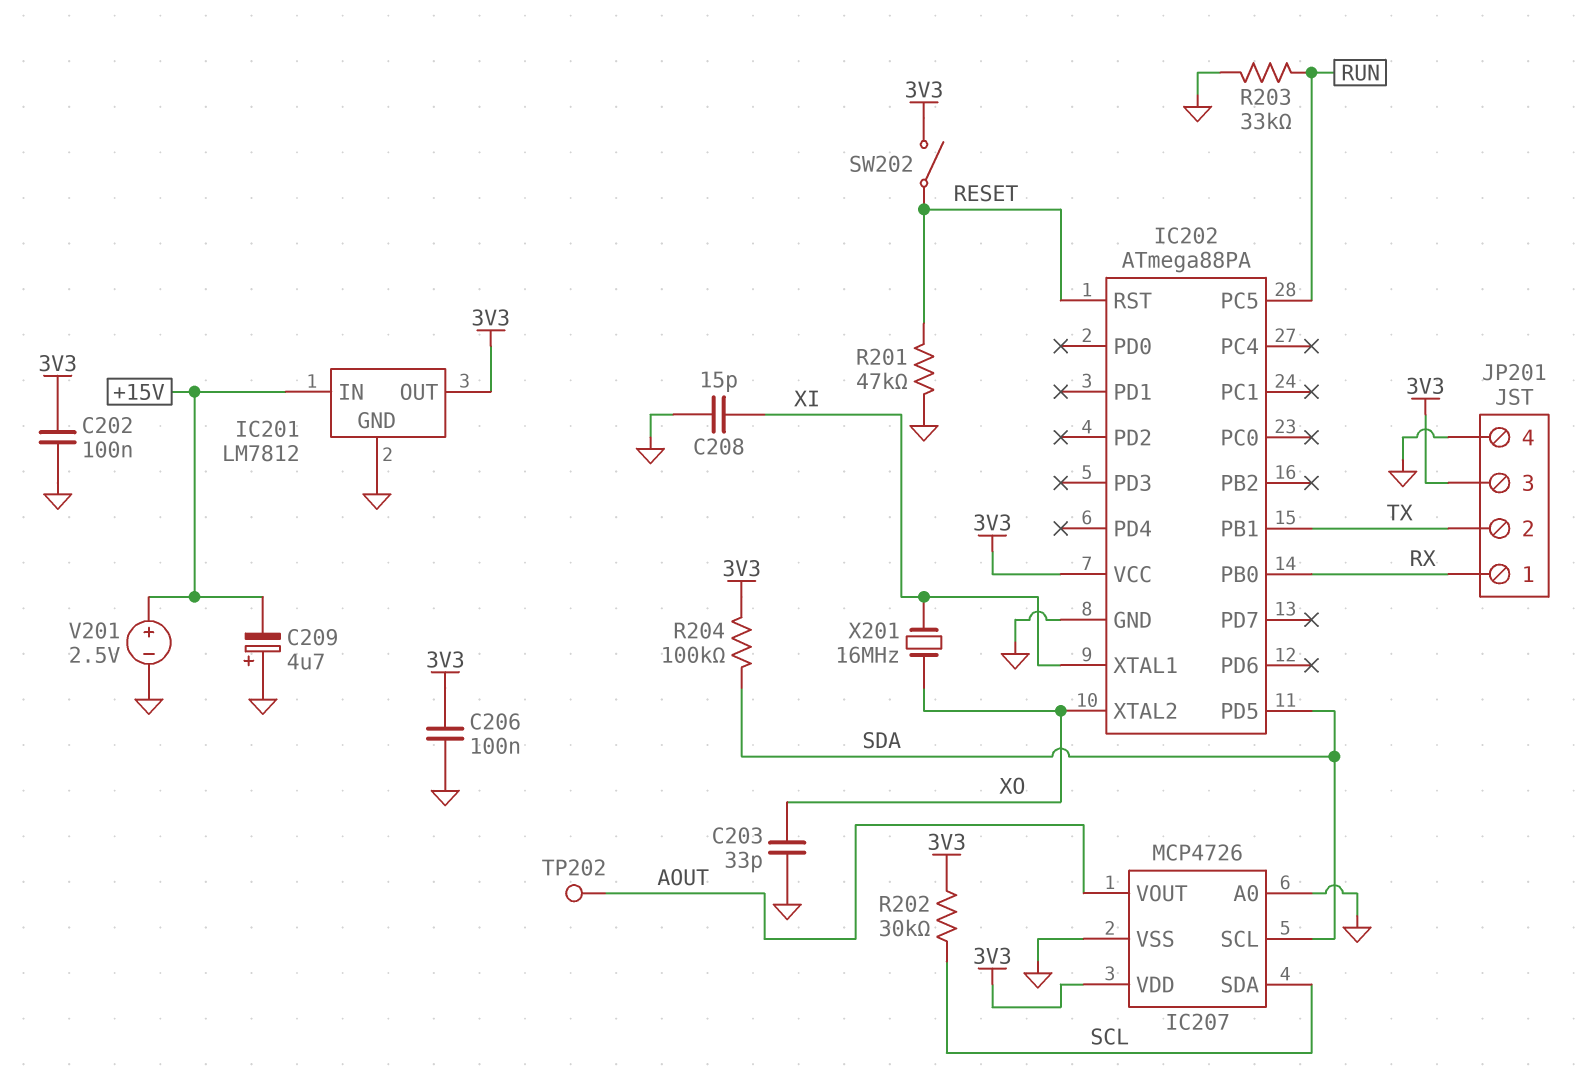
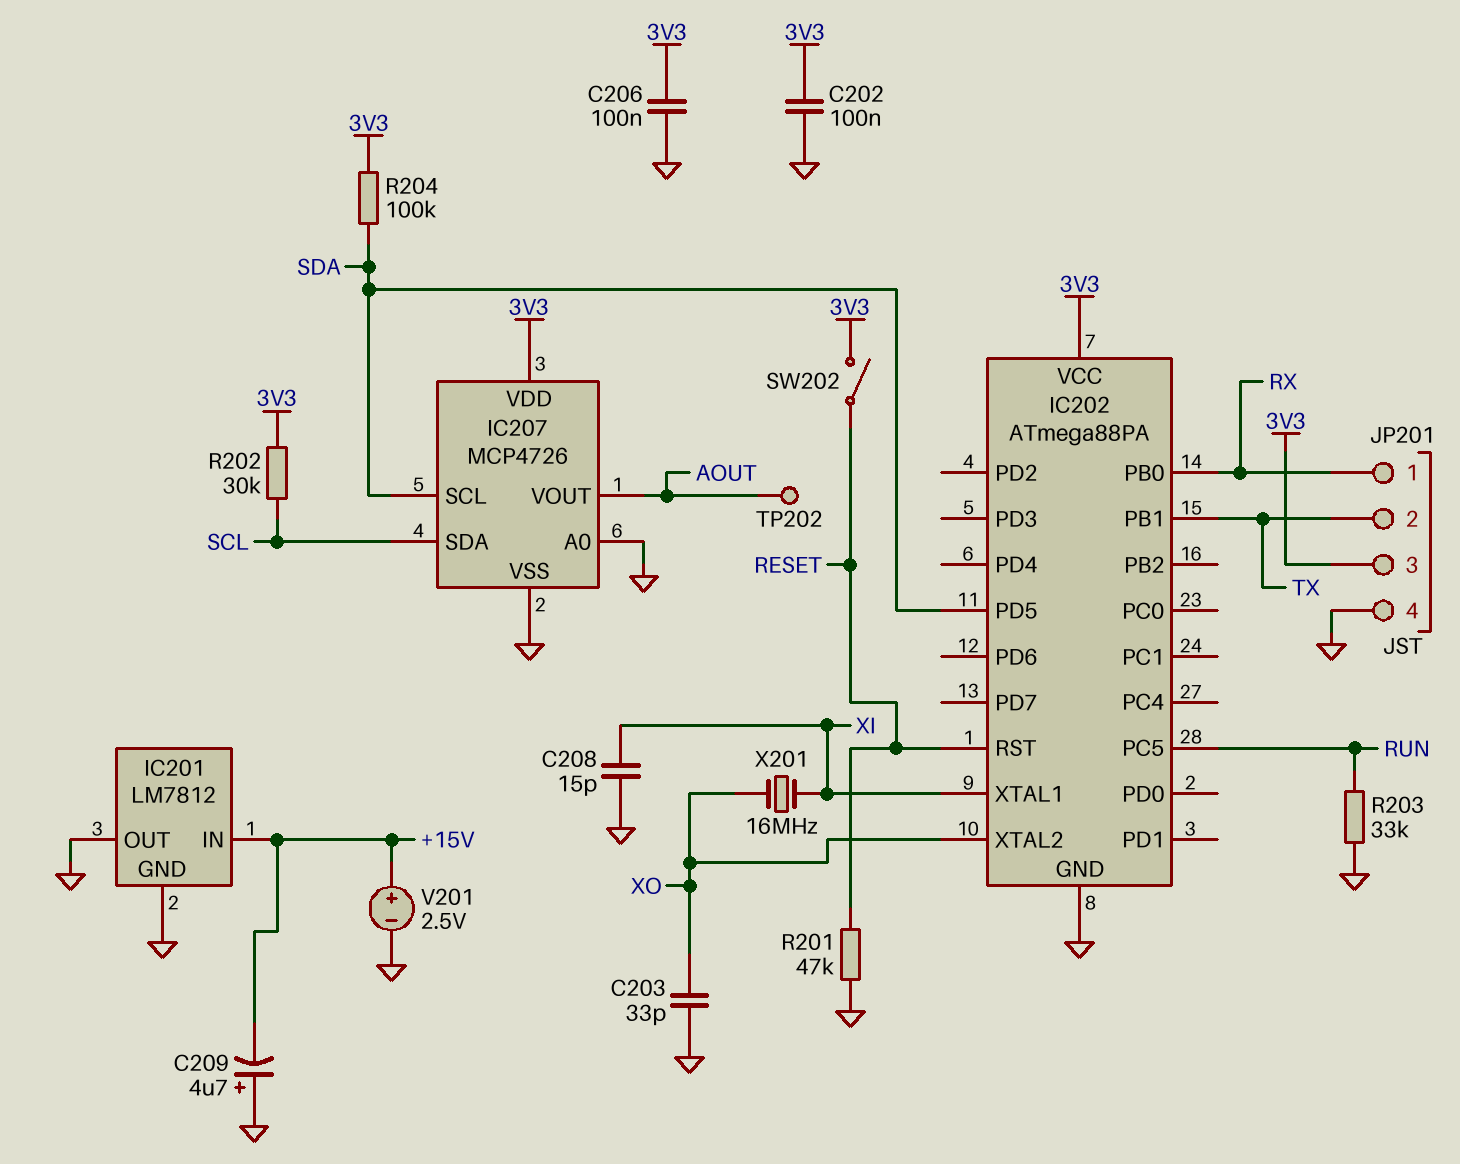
IC201 pin OUT: 3V3 -> GND

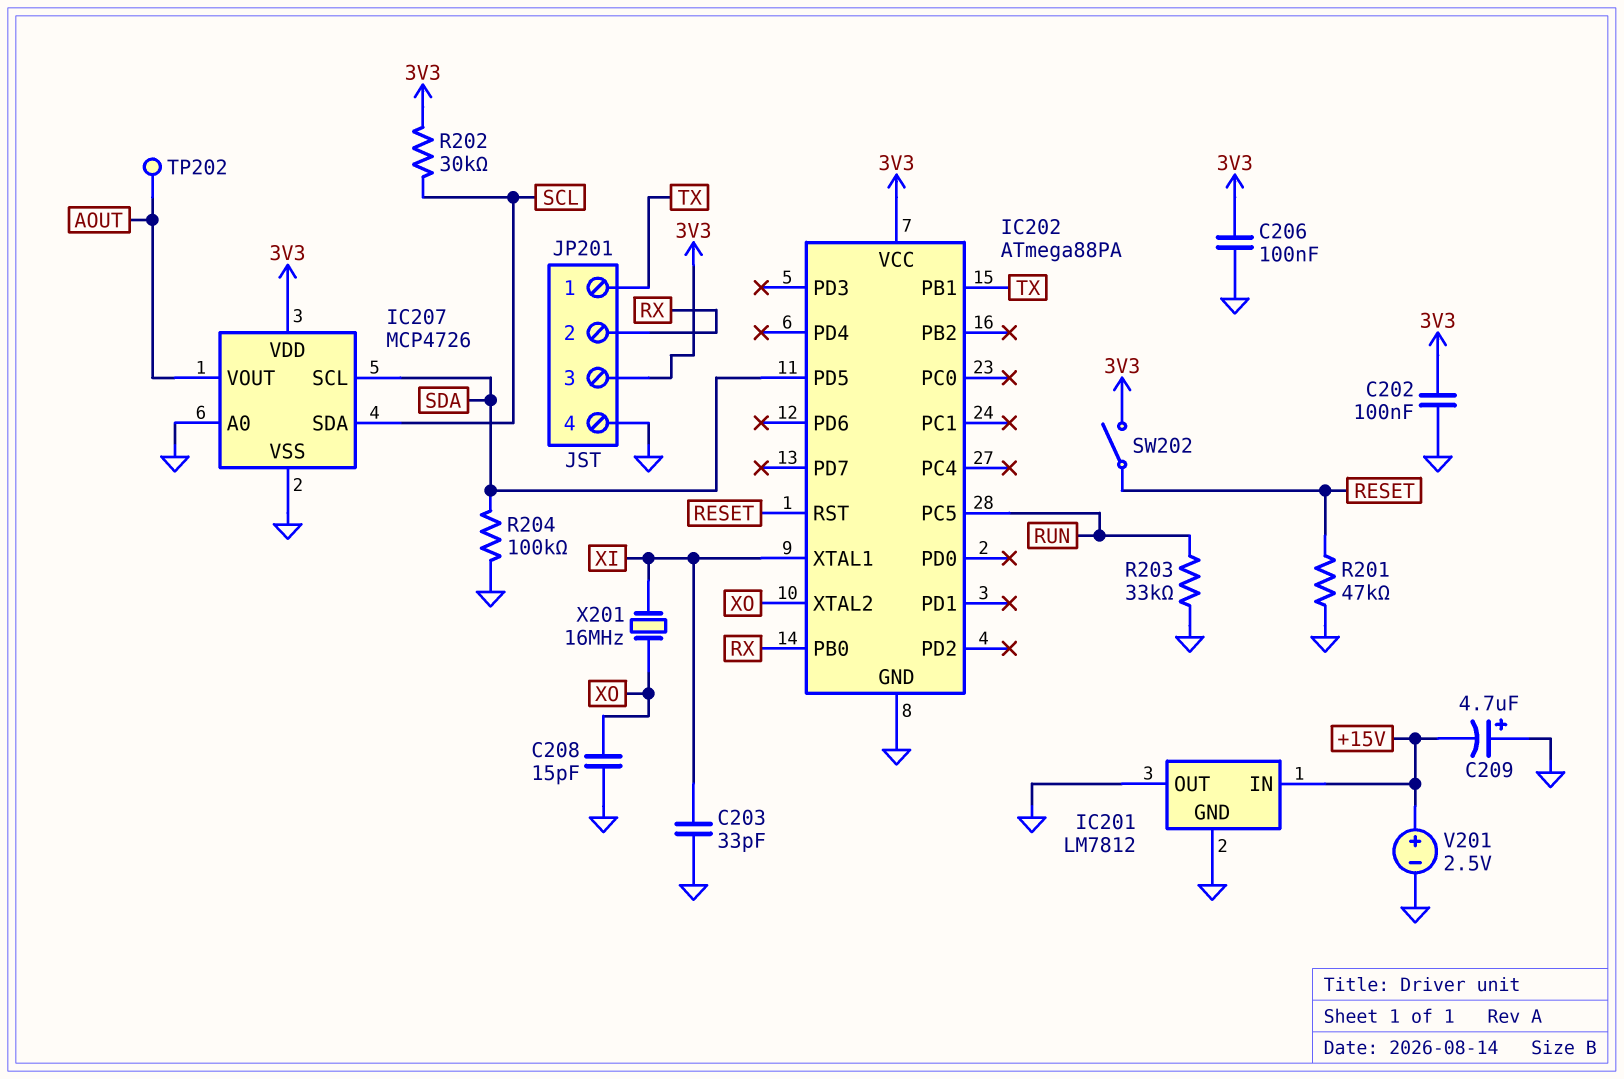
C203: 33pF (GND, XO) -> 33pF (GND, XI)
C208: 15pF (GND, XI) -> 15pF (GND, XO)
JP201 pin 1: RX -> TX
JP201 pin 2: TX -> RX
R204: 100k (3V3, SDA) -> 100k (GND, SDA)

